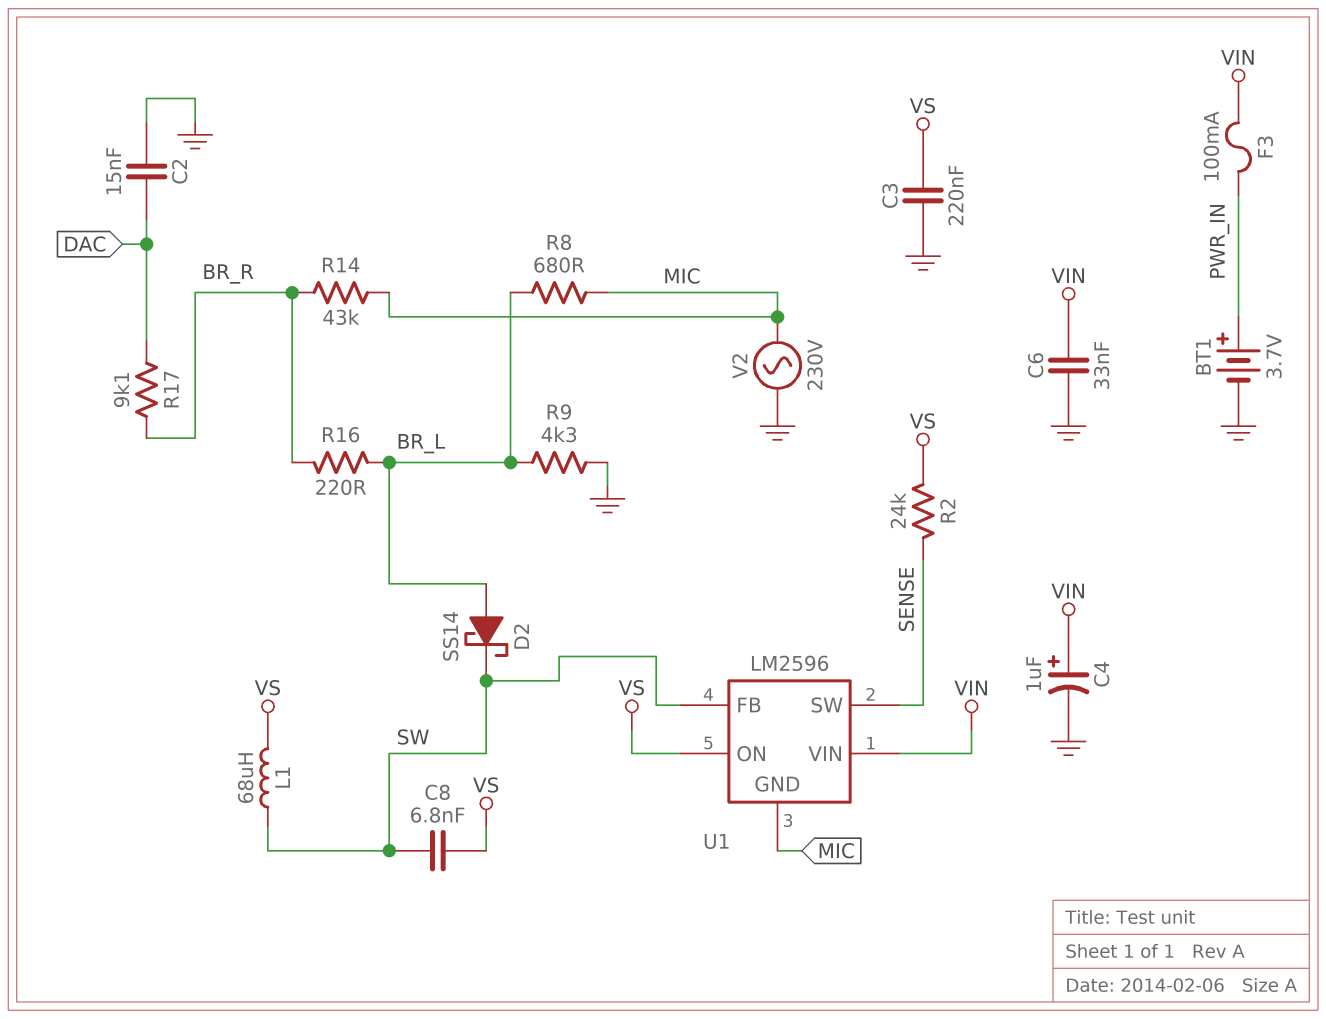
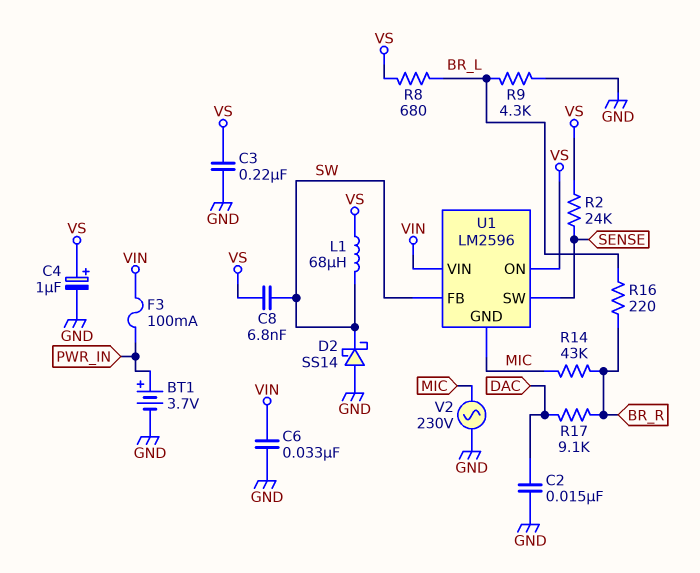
C4: 1uF (plus VIN, minus GND) -> 1uF (plus VS, minus GND)
D2: schottky SS14 (A BR_L, K SW) -> schottky SS14 (A GND, K SW)
R8: 680 (BR_L, MIC) -> 680 (BR_L, VS)

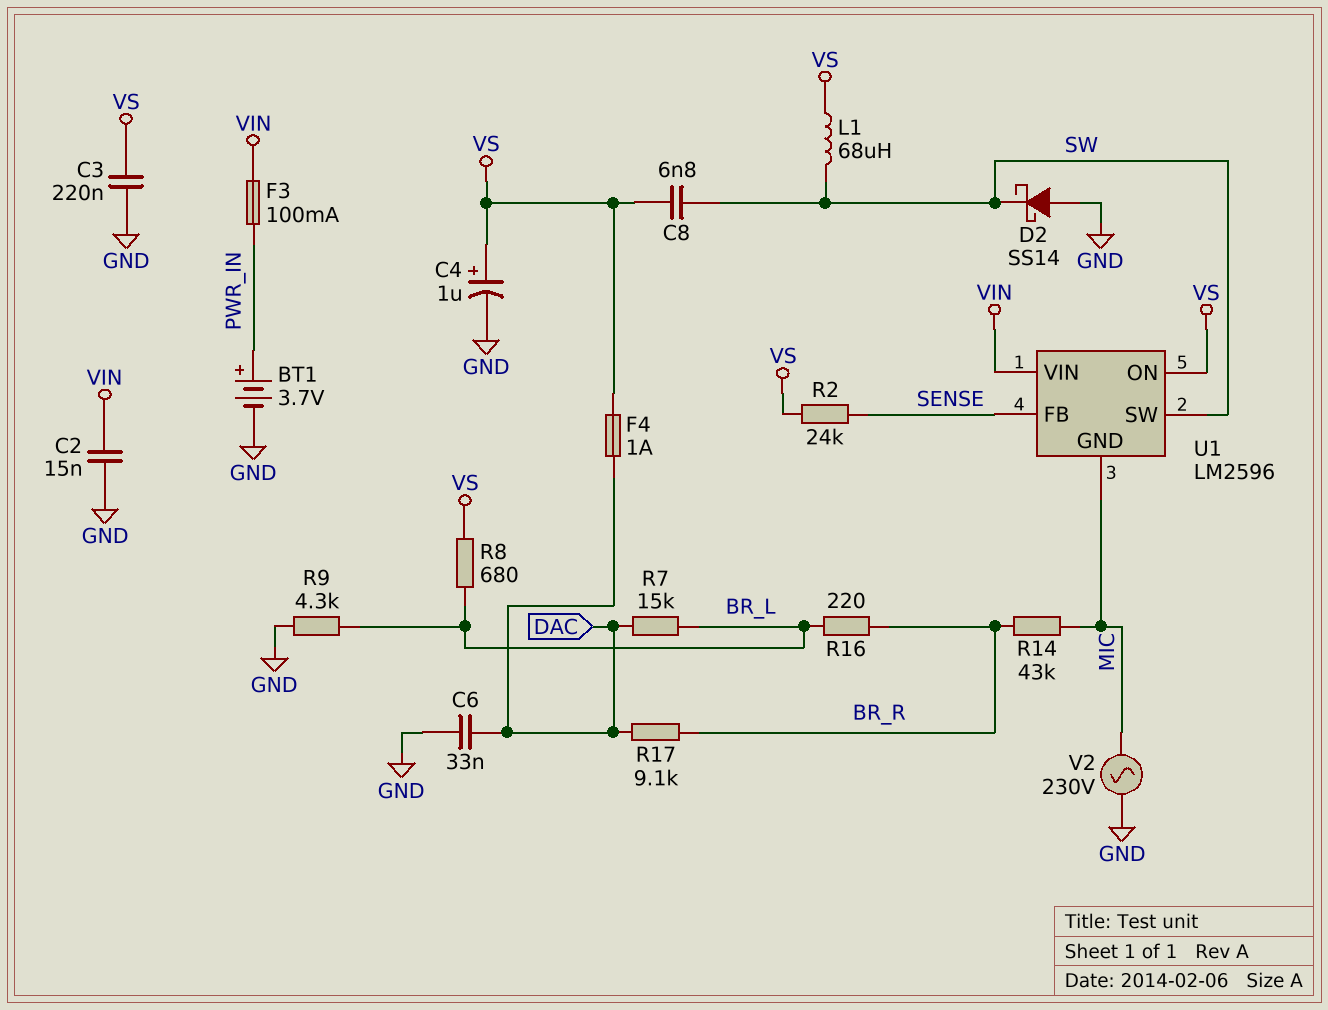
C2: 15nF (DAC, GND) -> 15nF (GND, VIN)
C6: 33nF (GND, VIN) -> 33nF (DAC, GND)
F4: none -> 1A (DAC, VS)
R7: none -> 15k (BR_L, DAC)
U1 pin FB: SW -> SENSE
U1 pin SW: SENSE -> SW

